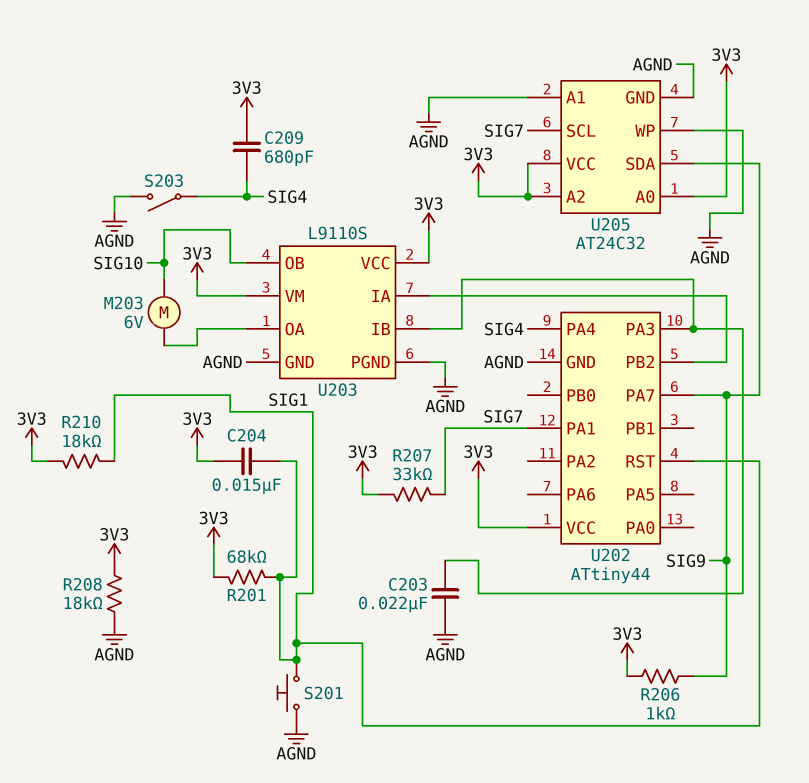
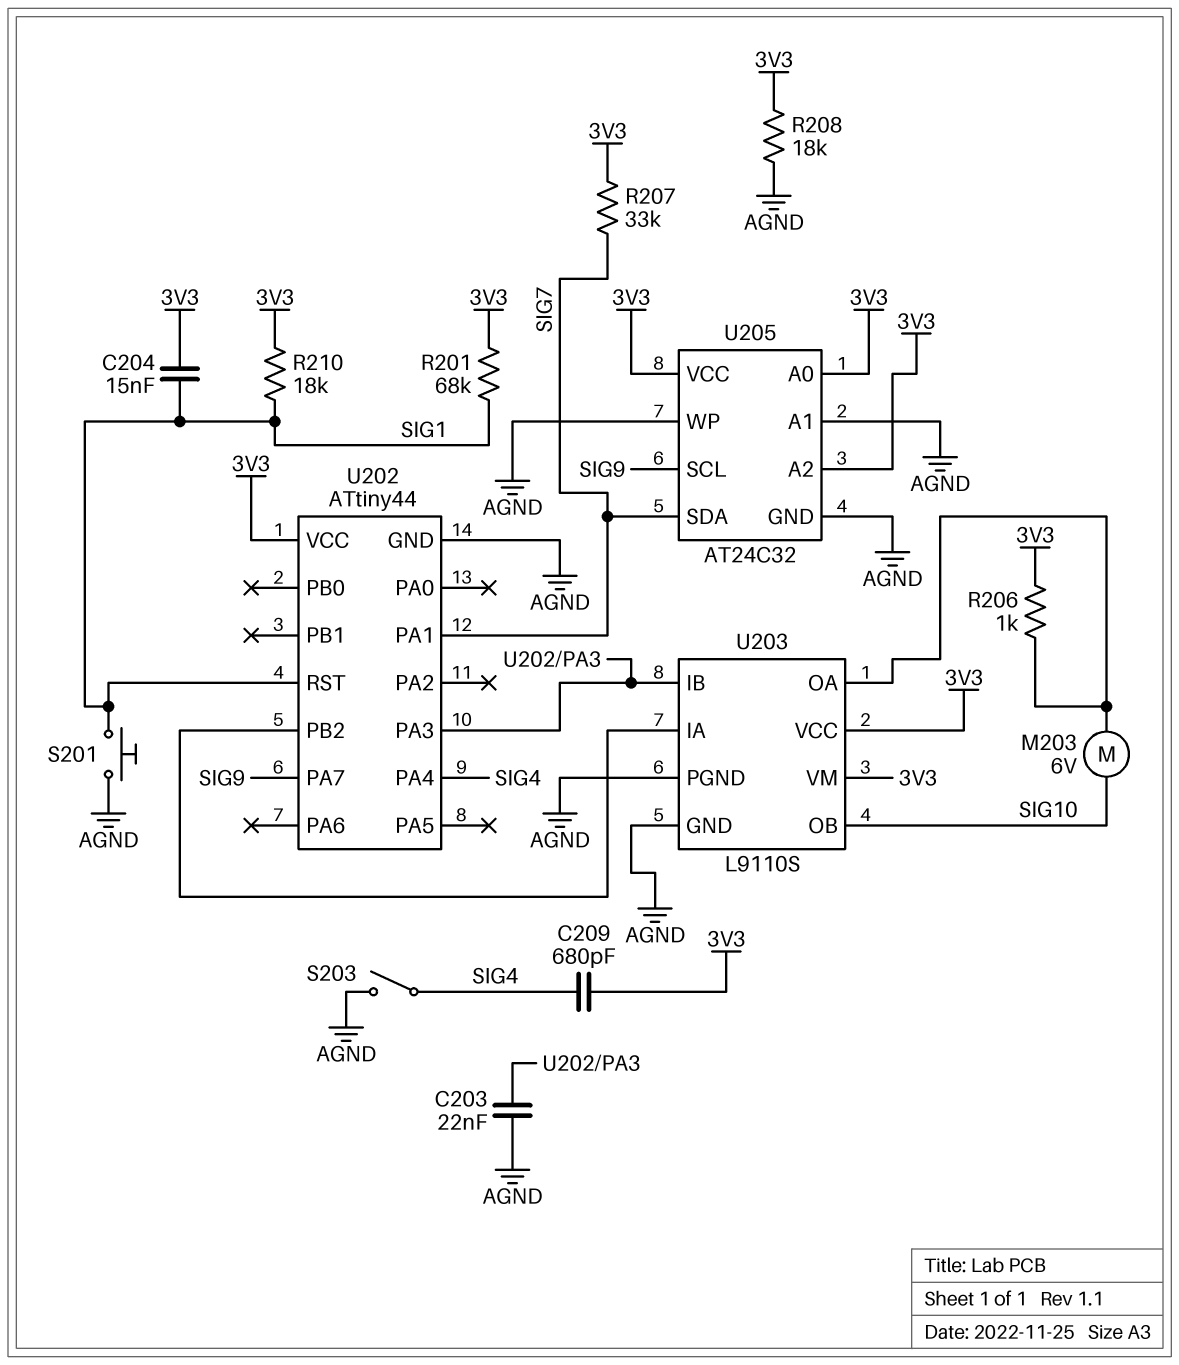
R206: 1k (3V3, SIG9) -> 1k (3V3, U203/OA)
U205 pin SCL: SIG7 -> SIG9
U205 pin SDA: SIG9 -> SIG7

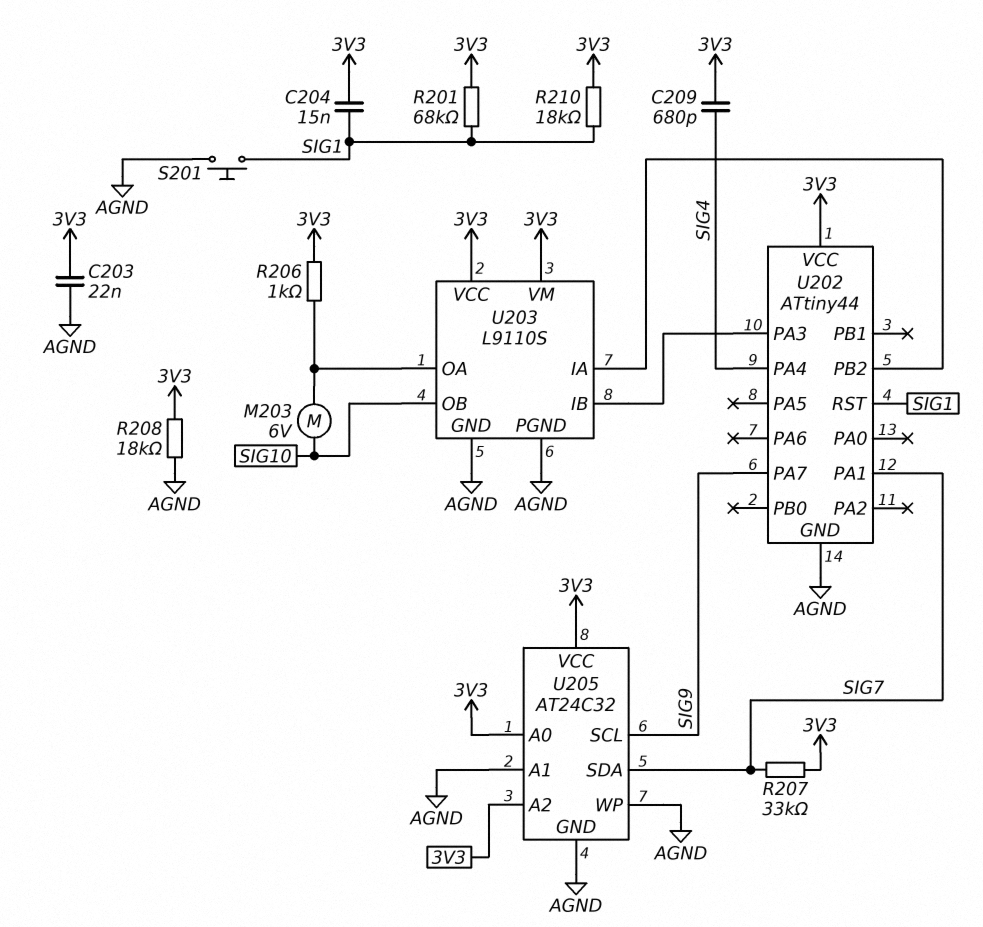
C203: 22nF (AGND, U202/PA3) -> 22nF (3V3, AGND)
S203: switch (AGND, SIG4) -> none

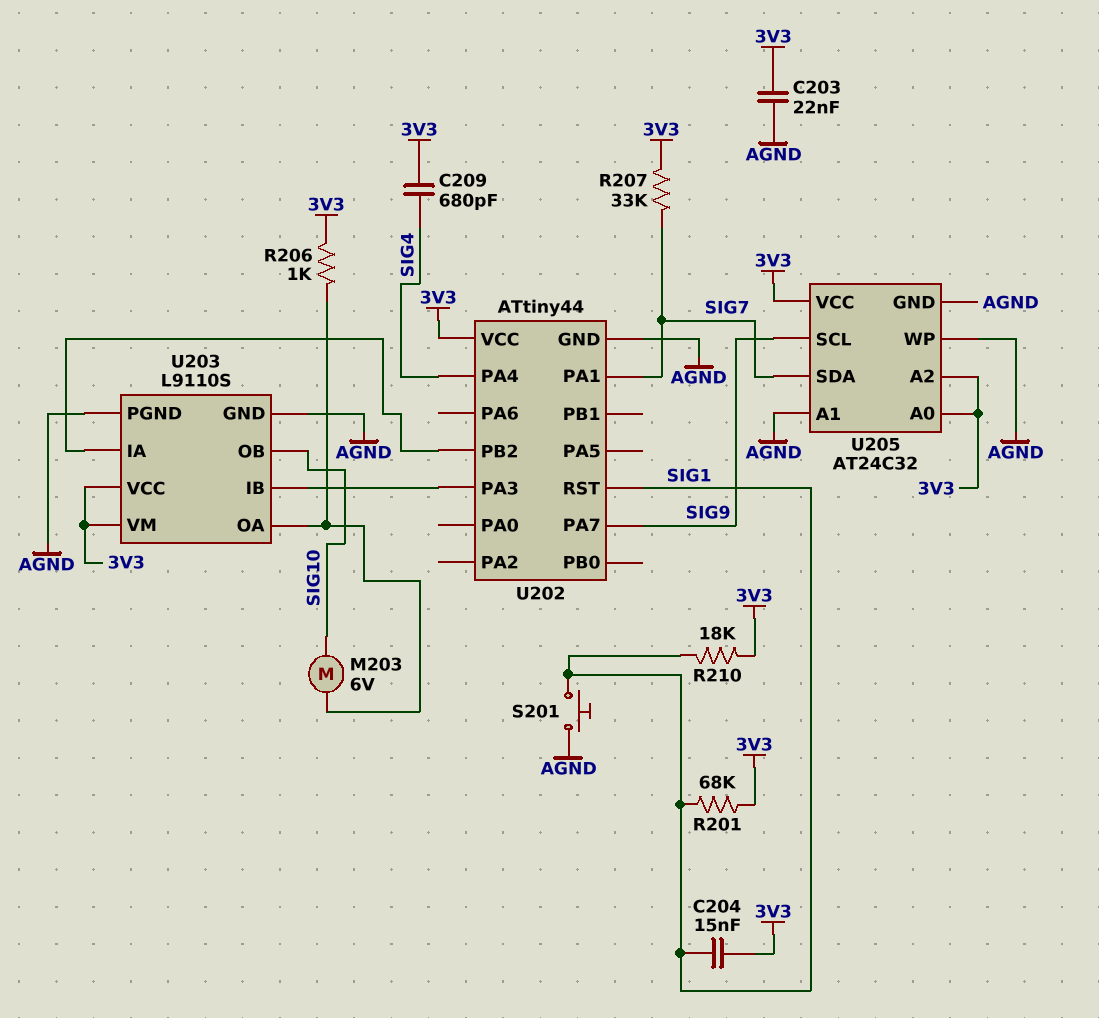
R208: 18k (3V3, AGND) -> none

